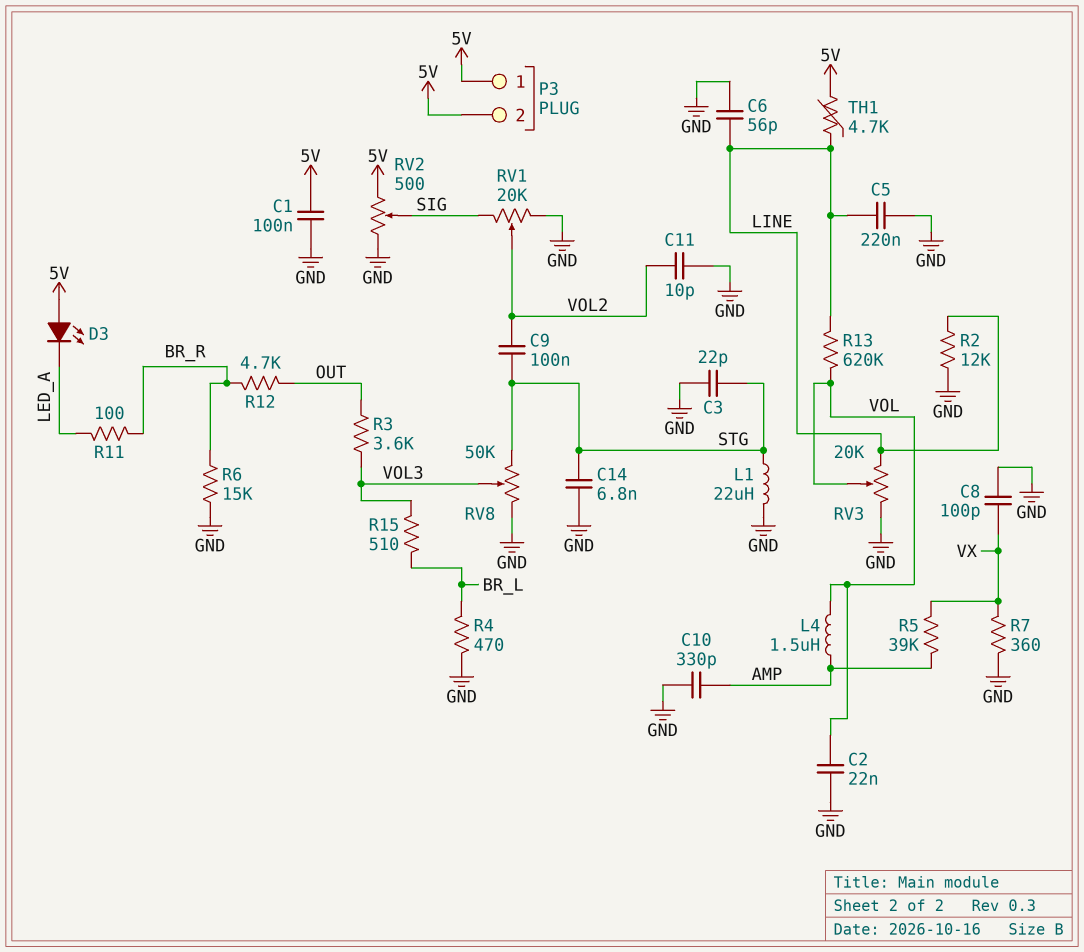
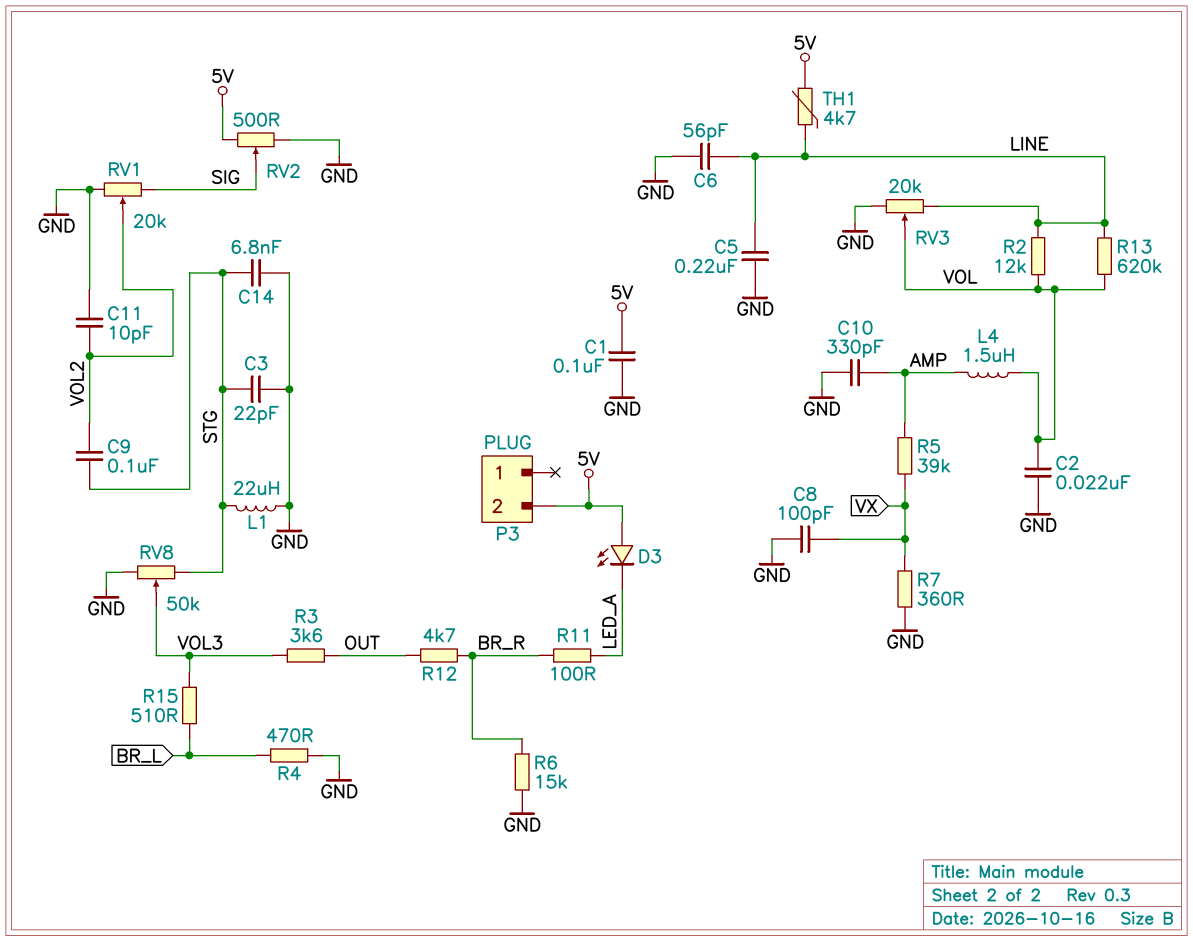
P3 pin 1: 5V -> none
R2: 12k (GND, LINE) -> 12k (LINE, VOL)

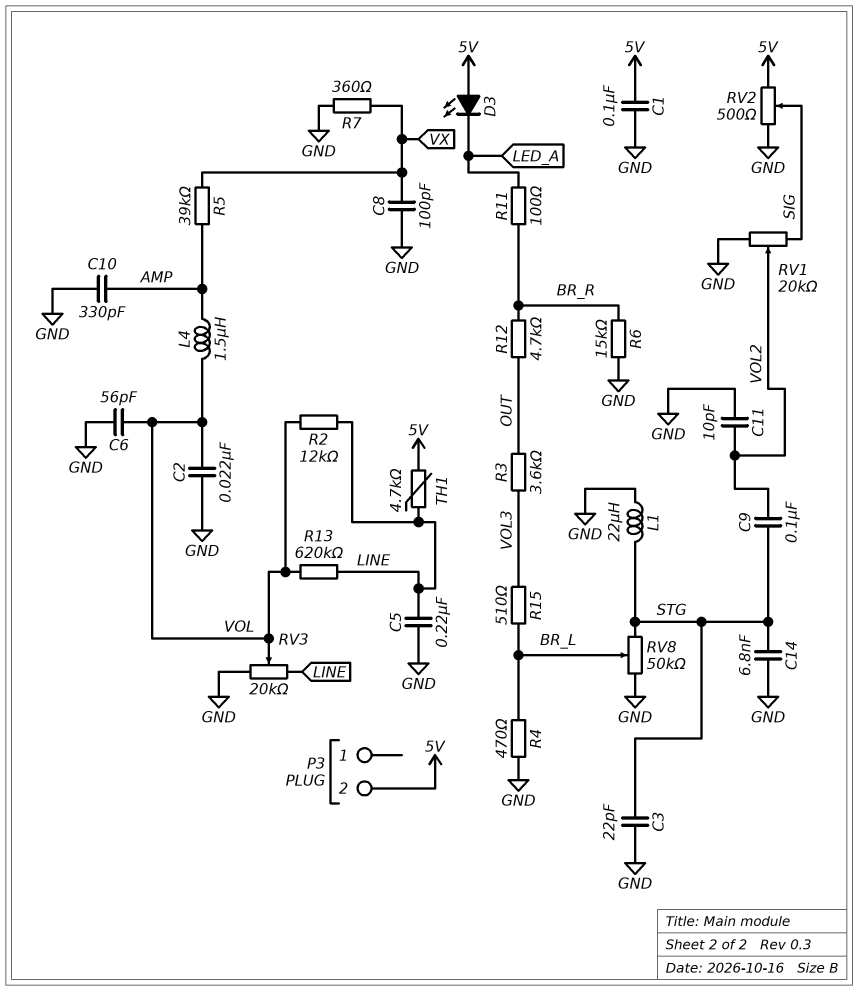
C6: 56pF (GND, LINE) -> 56pF (GND, VOL)
RV8: 50k (GND, STG, wiper VOL3) -> 50k (GND, STG, wiper BR_L)

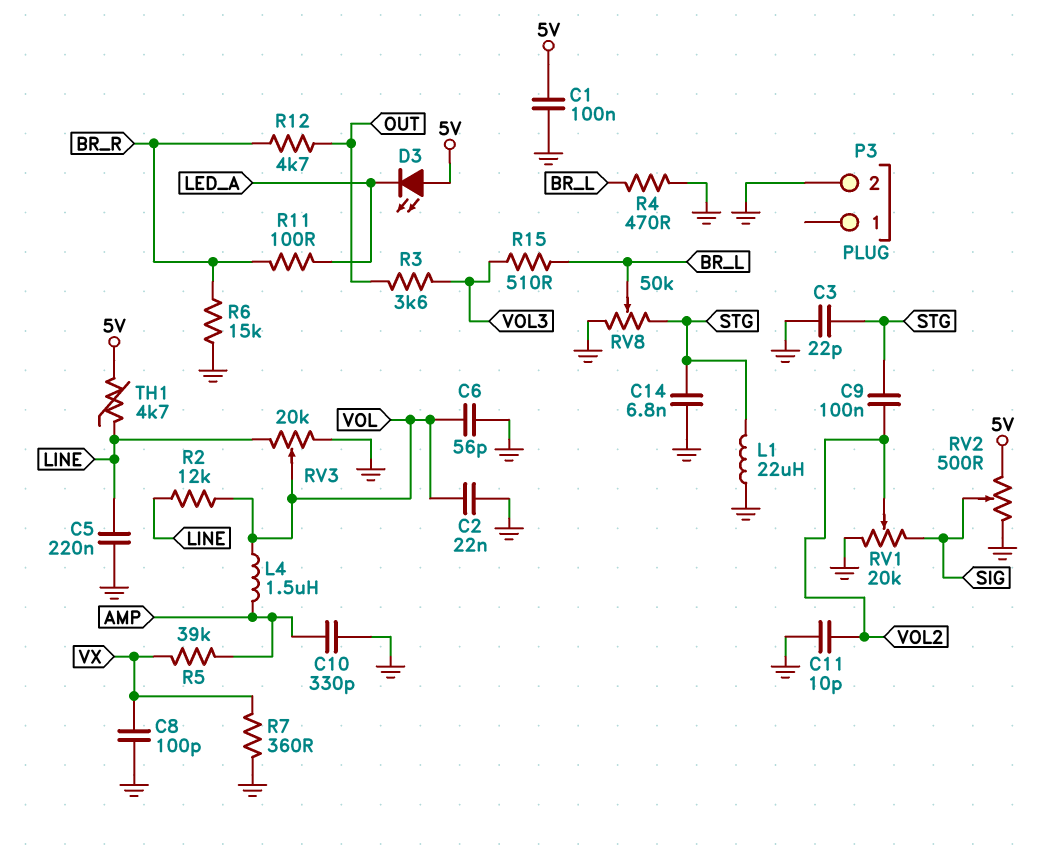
P3 pin 2: 5V -> GND
R13: 620k (LINE, VOL) -> none

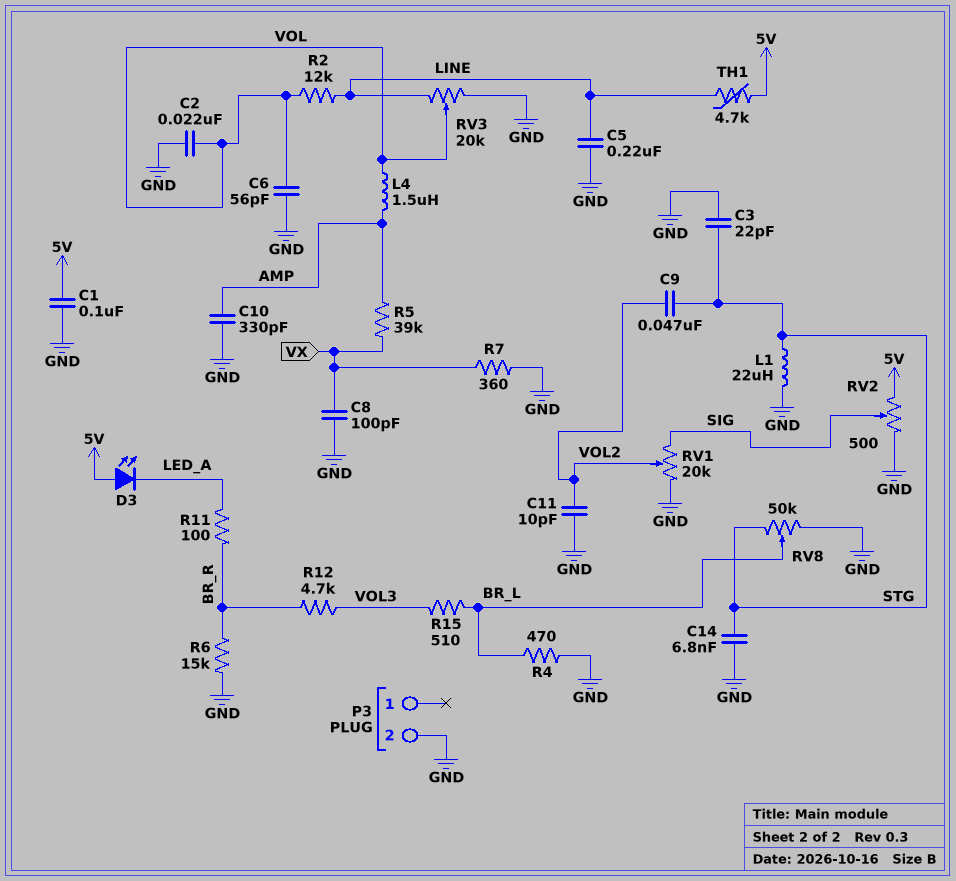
C9: 100nF (STG, VOL2) -> 47nF (STG, VOL2)
R3: 3.6k (OUT, VOL3) -> none
R12: 4.7k (BR_R, OUT) -> 4.7k (BR_R, VOL3)

